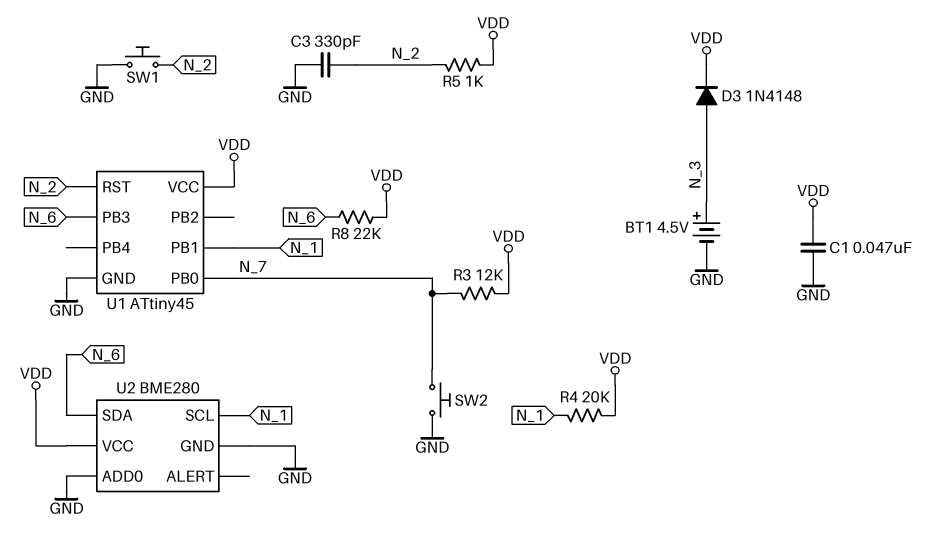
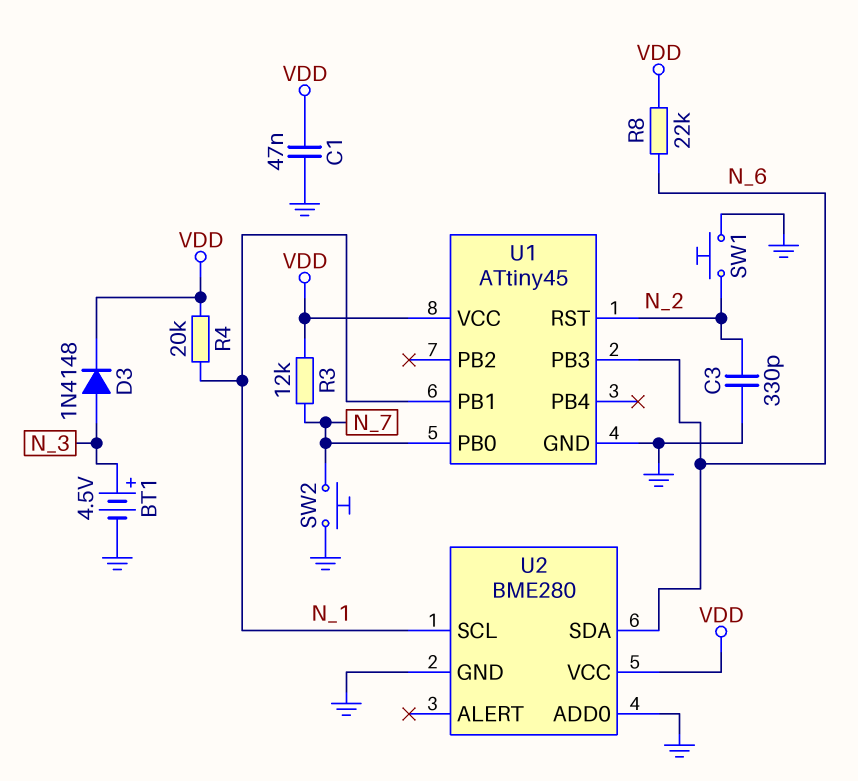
R5: 1k (N_2, VDD) -> none

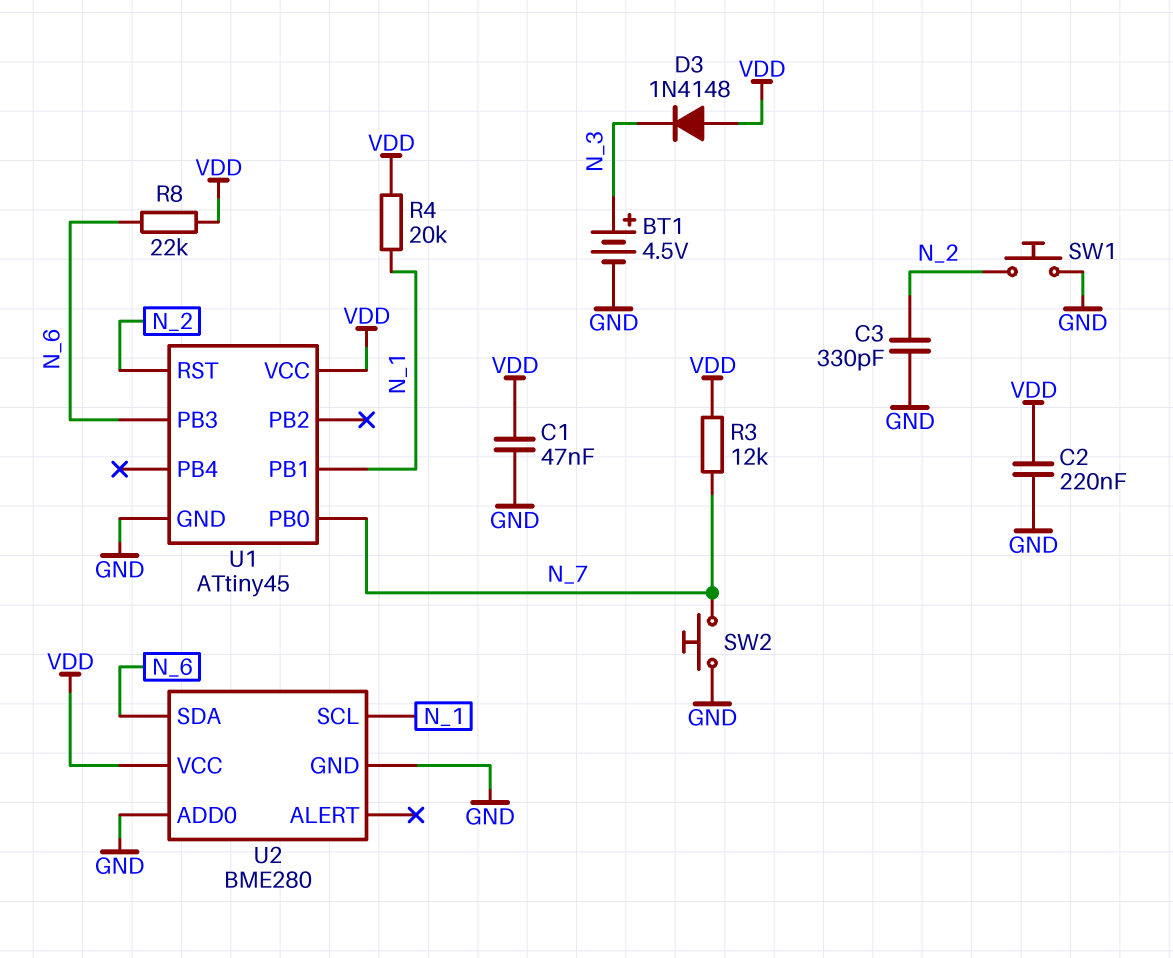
C2: none -> 220nF (GND, VDD)
D3: diode 1N4148 (A N_3, K VDD) -> diode 1N4148 (A VDD, K N_3)

